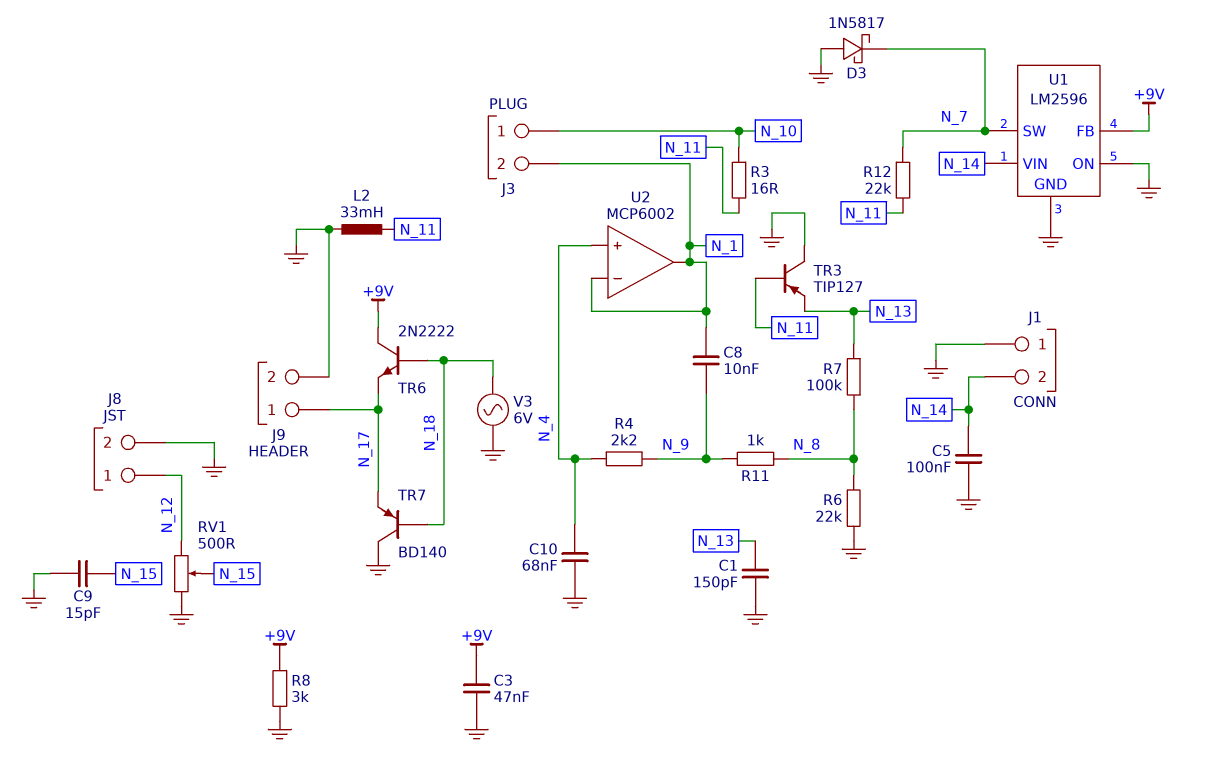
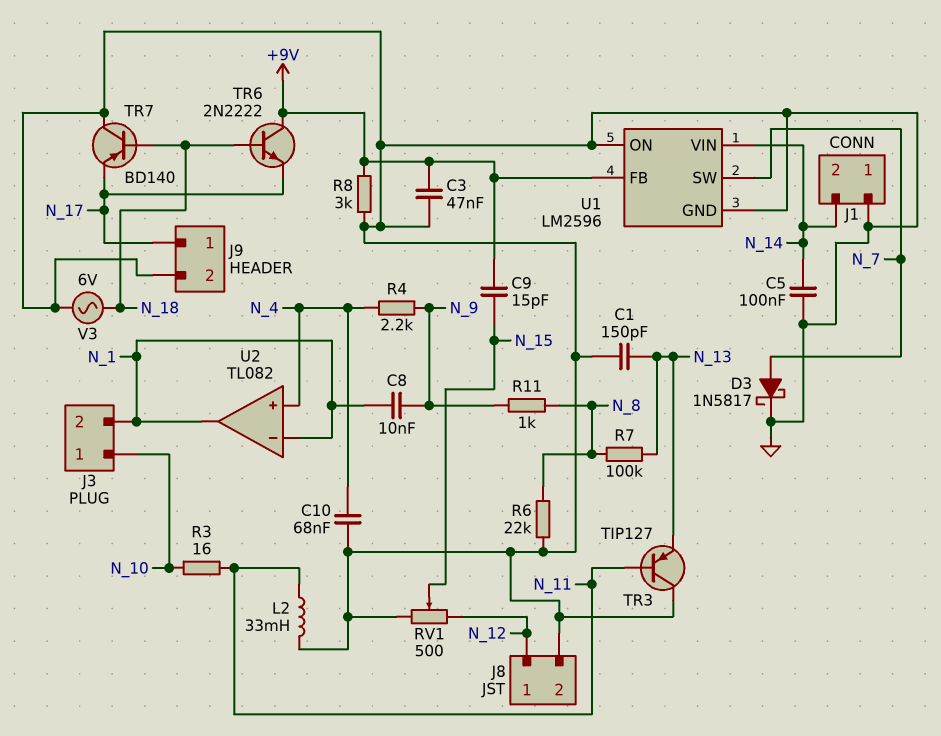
C9: 15pF (GND, N_15) -> 15pF (+9V, N_15)
D3: schottky 1N5817 (A GND, K N_7) -> schottky 1N5817 (A N_7, K GND)
R12: 22k (N_7, N_11) -> none
U2: MCP6002 -> TL082

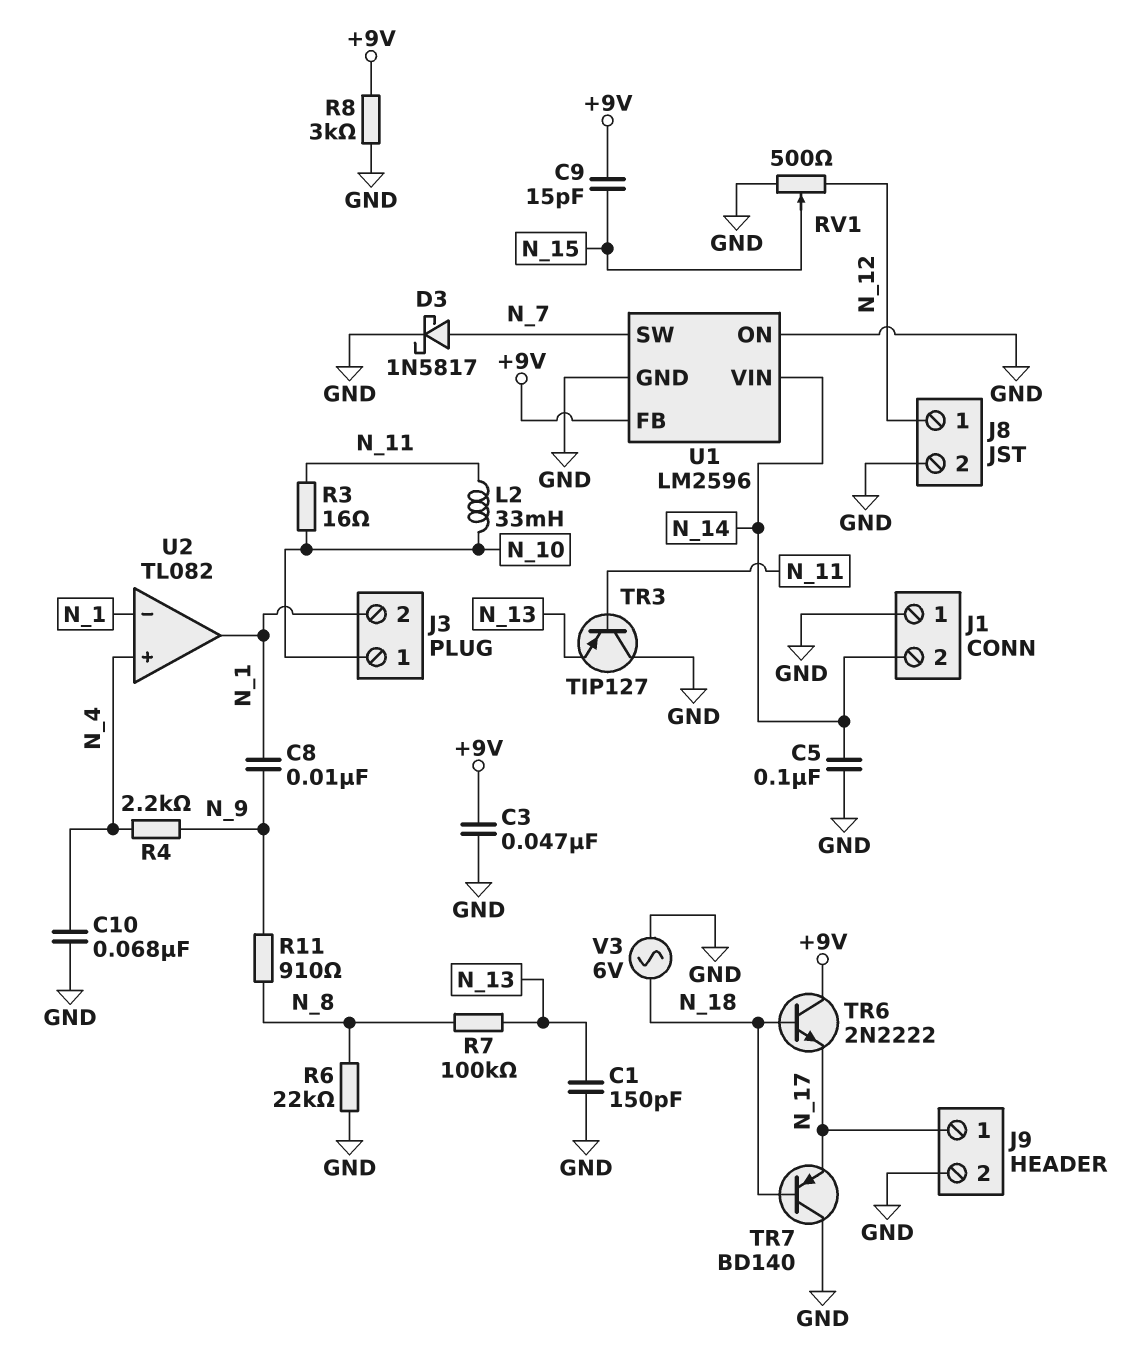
L2: 33mH (GND, N_11) -> 33mH (N_10, N_11)
R11: 1k (N_8, N_9) -> 910 (N_8, N_9)

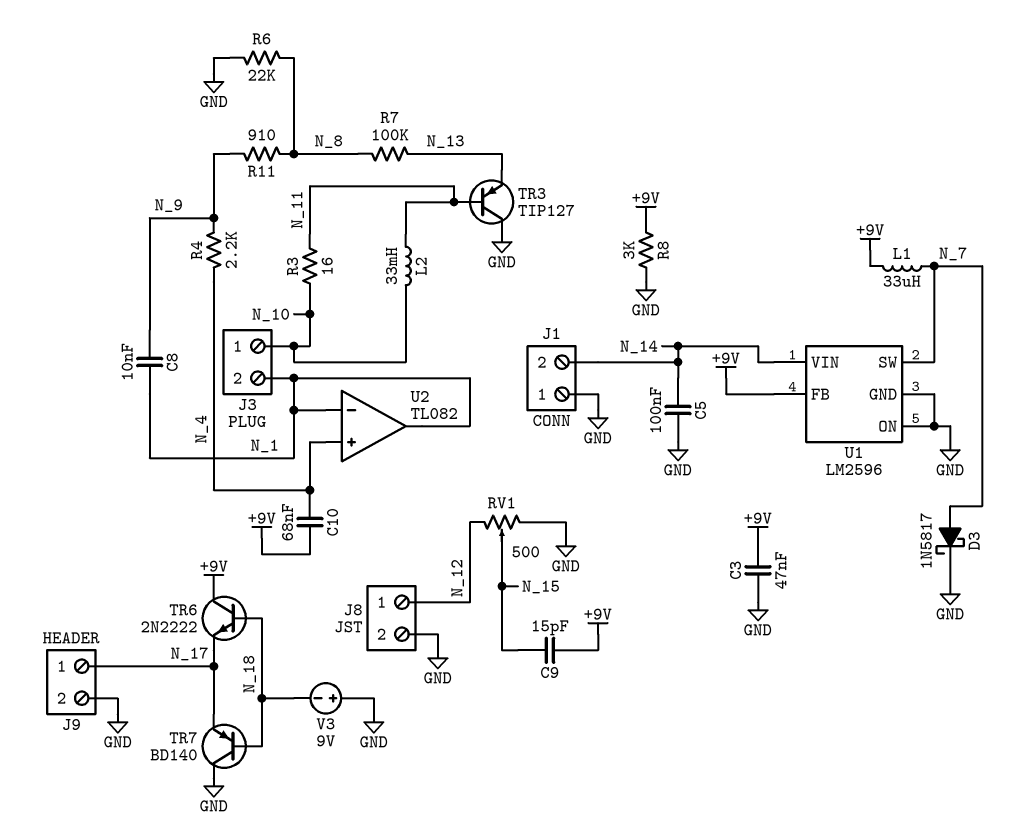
C1: 150pF (GND, N_13) -> none
C10: 68nF (GND, N_4) -> 68nF (+9V, N_4)
L1: none -> 33uH (+9V, N_7)
V3: AC 6V (GND, N_18) -> 9V (plus GND, minus N_18)

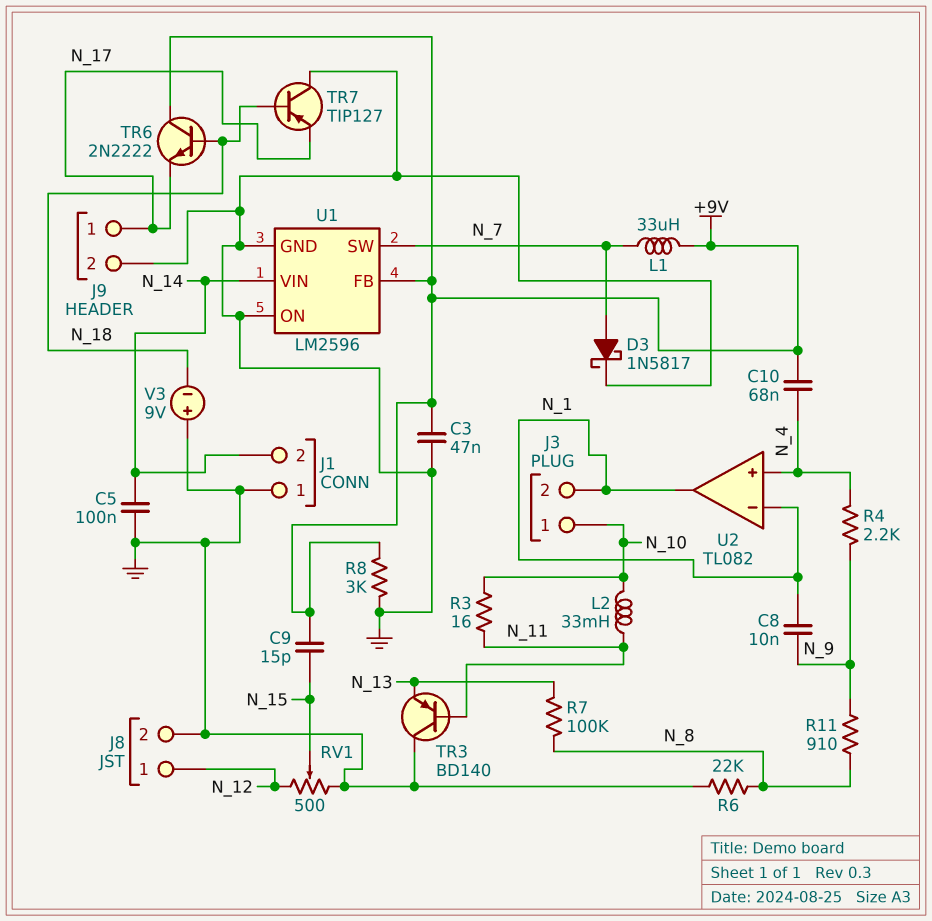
TR3: PNP TIP127 (B N_11, C GND, E N_13) -> PNP BD140 (B N_11, C GND, E N_13)
TR7: PNP BD140 (B N_18, C GND, E N_17) -> PNP TIP127 (B N_18, C GND, E N_17)

